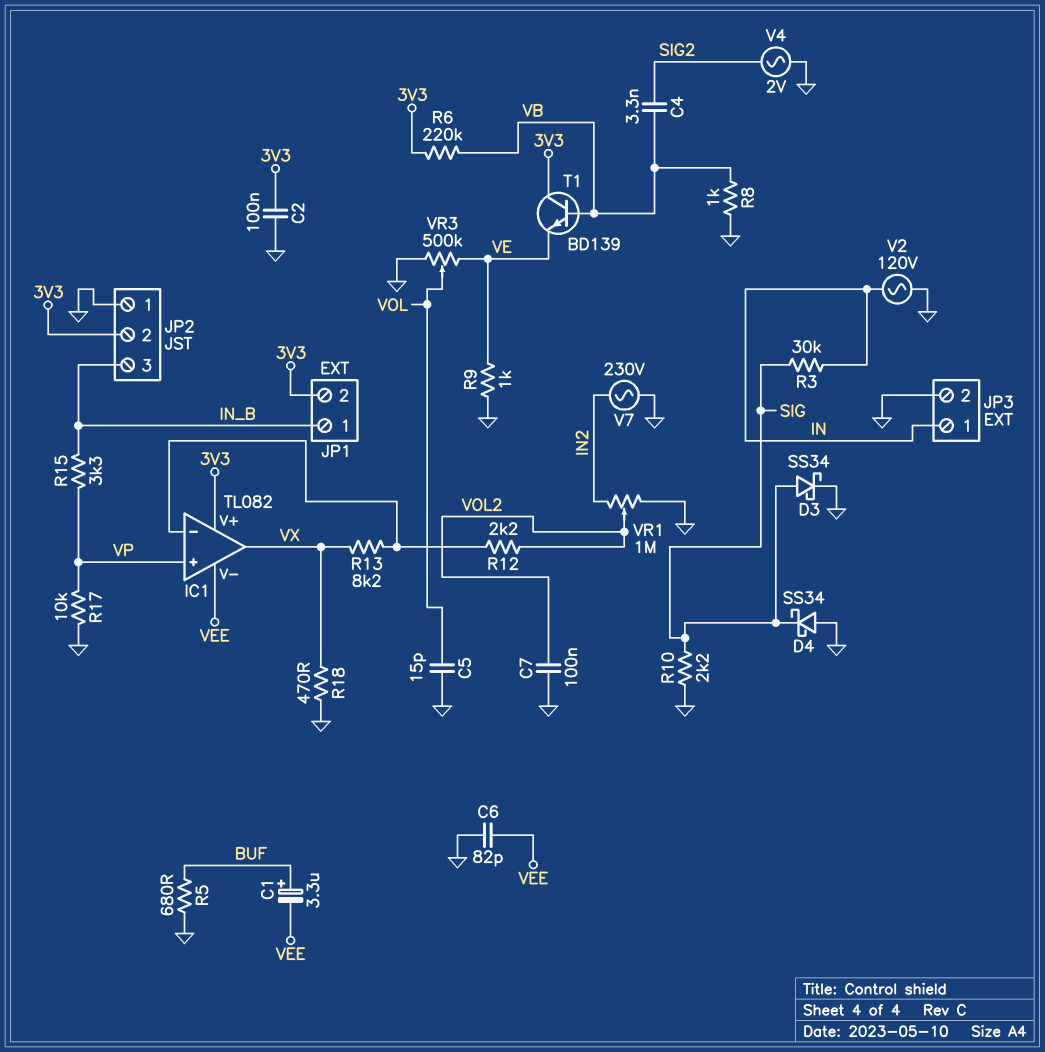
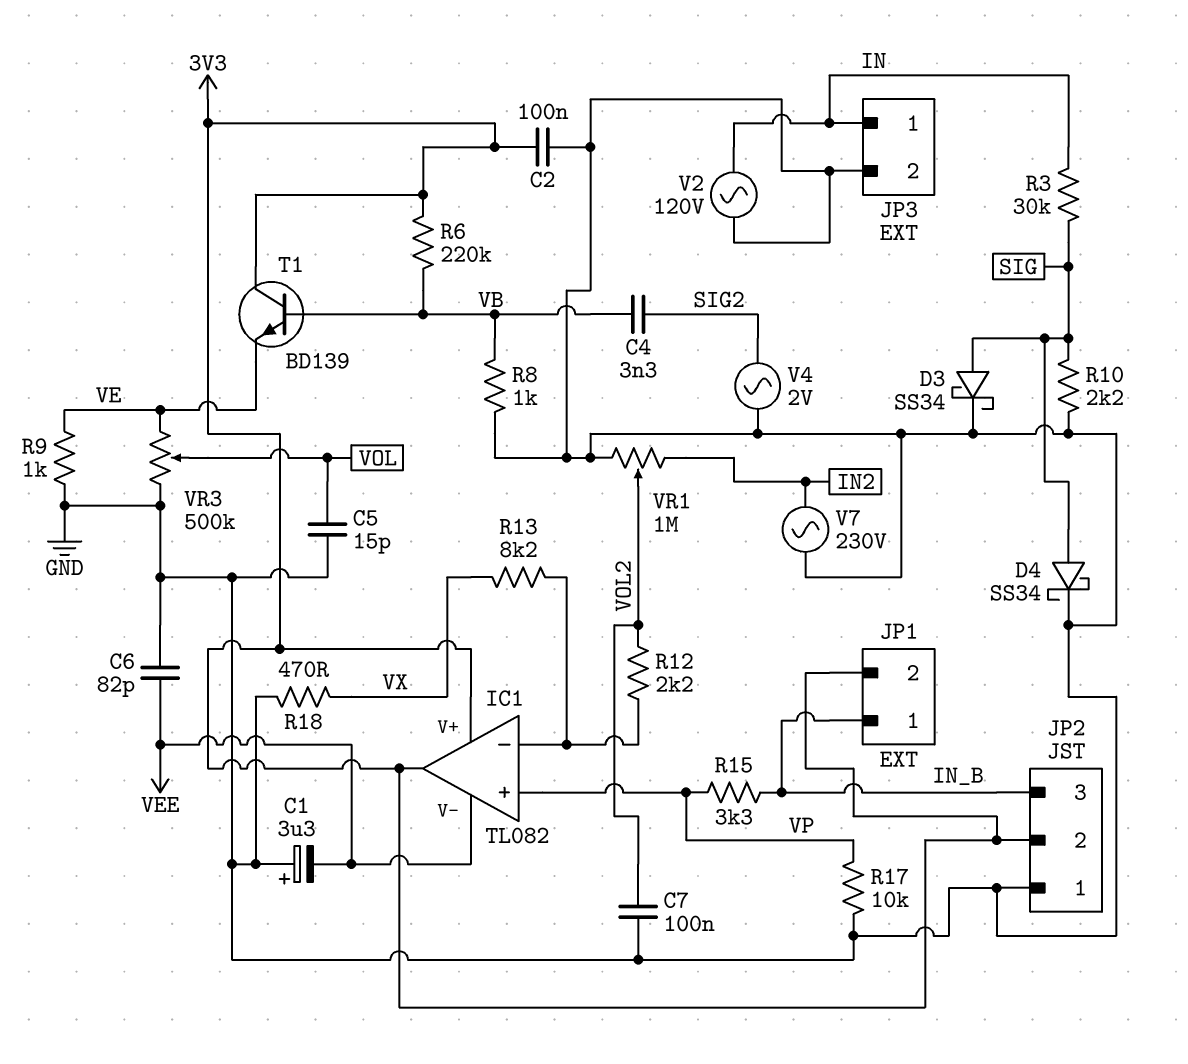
C1: 3.3uF (plus BUF, minus VEE) -> 3.3uF (plus GND, minus VEE)
D4: schottky SS34 (A GND, K SIG) -> schottky SS34 (A SIG, K GND)
IC1 pin out: VX -> 3V3
R5: 680 (BUF, GND) -> none

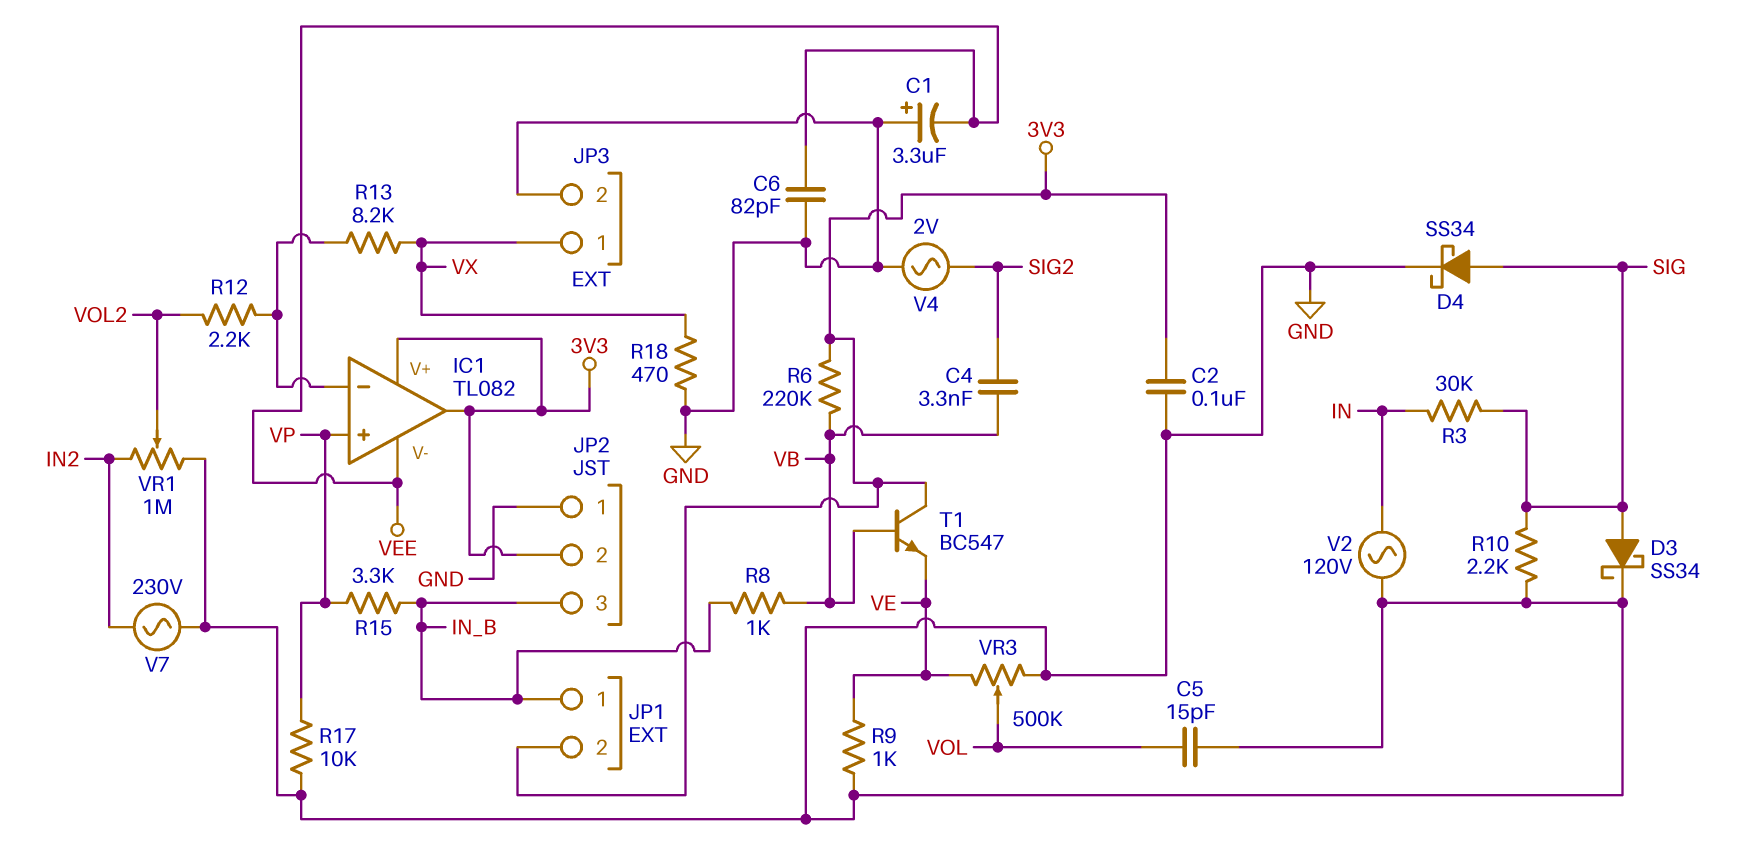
C7: 100nF (GND, VOL2) -> none
JP3 pin 1: IN -> VX
R8: 1k (GND, VB) -> 1k (IN_B, VB)
T1: NPN BD139 (B VB, C 3V3, E VE) -> NPN BC547 (B VB, C 3V3, E VE)

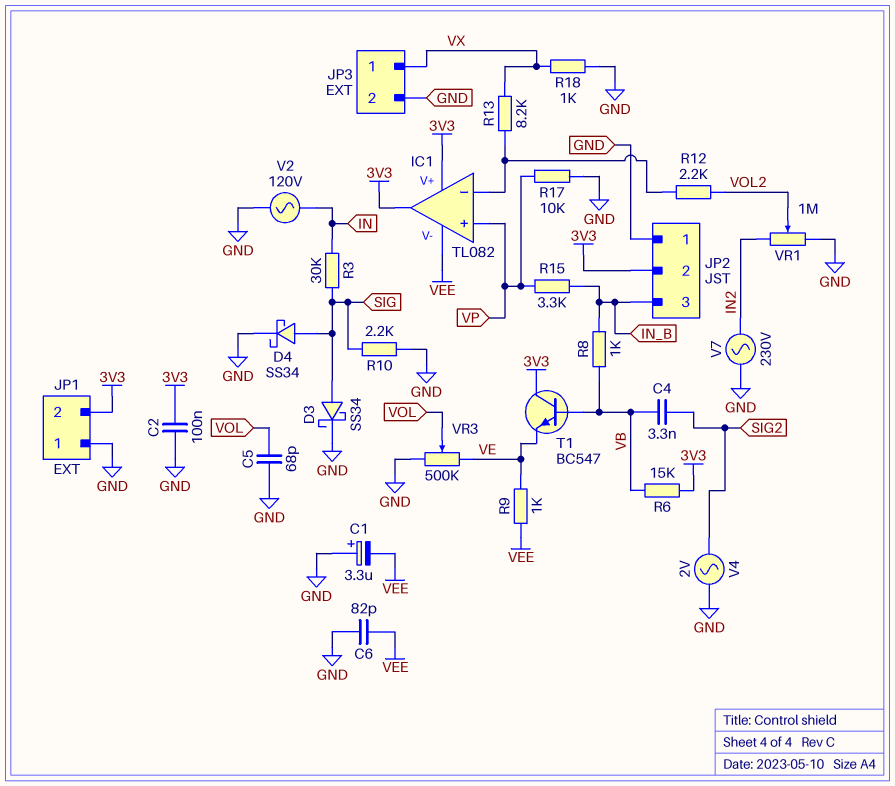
C5: 15pF (GND, VOL) -> 68pF (GND, VOL)
JP1 pin 1: IN_B -> GND
R6: 220k (3V3, VB) -> 15k (3V3, VB)
R9: 1k (GND, VE) -> 1k (VE, VEE)
R18: 470 (GND, VX) -> 1k (GND, VX)

